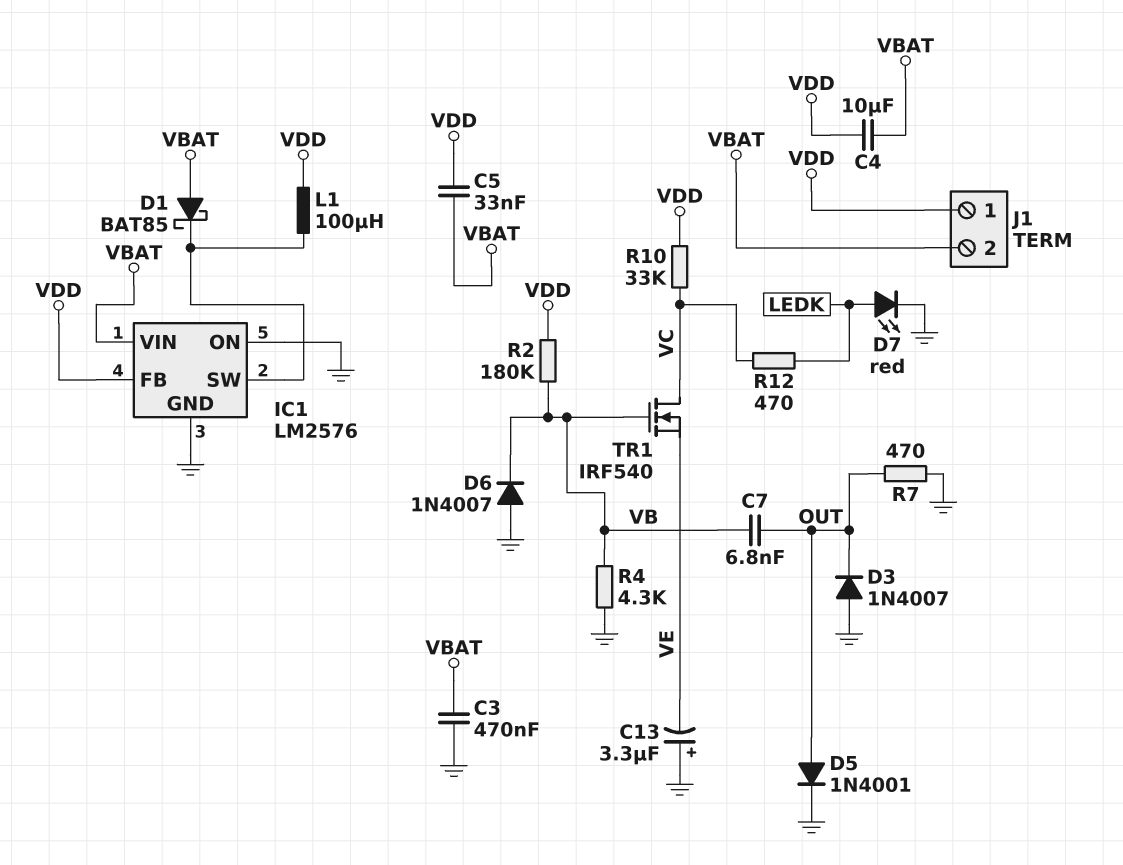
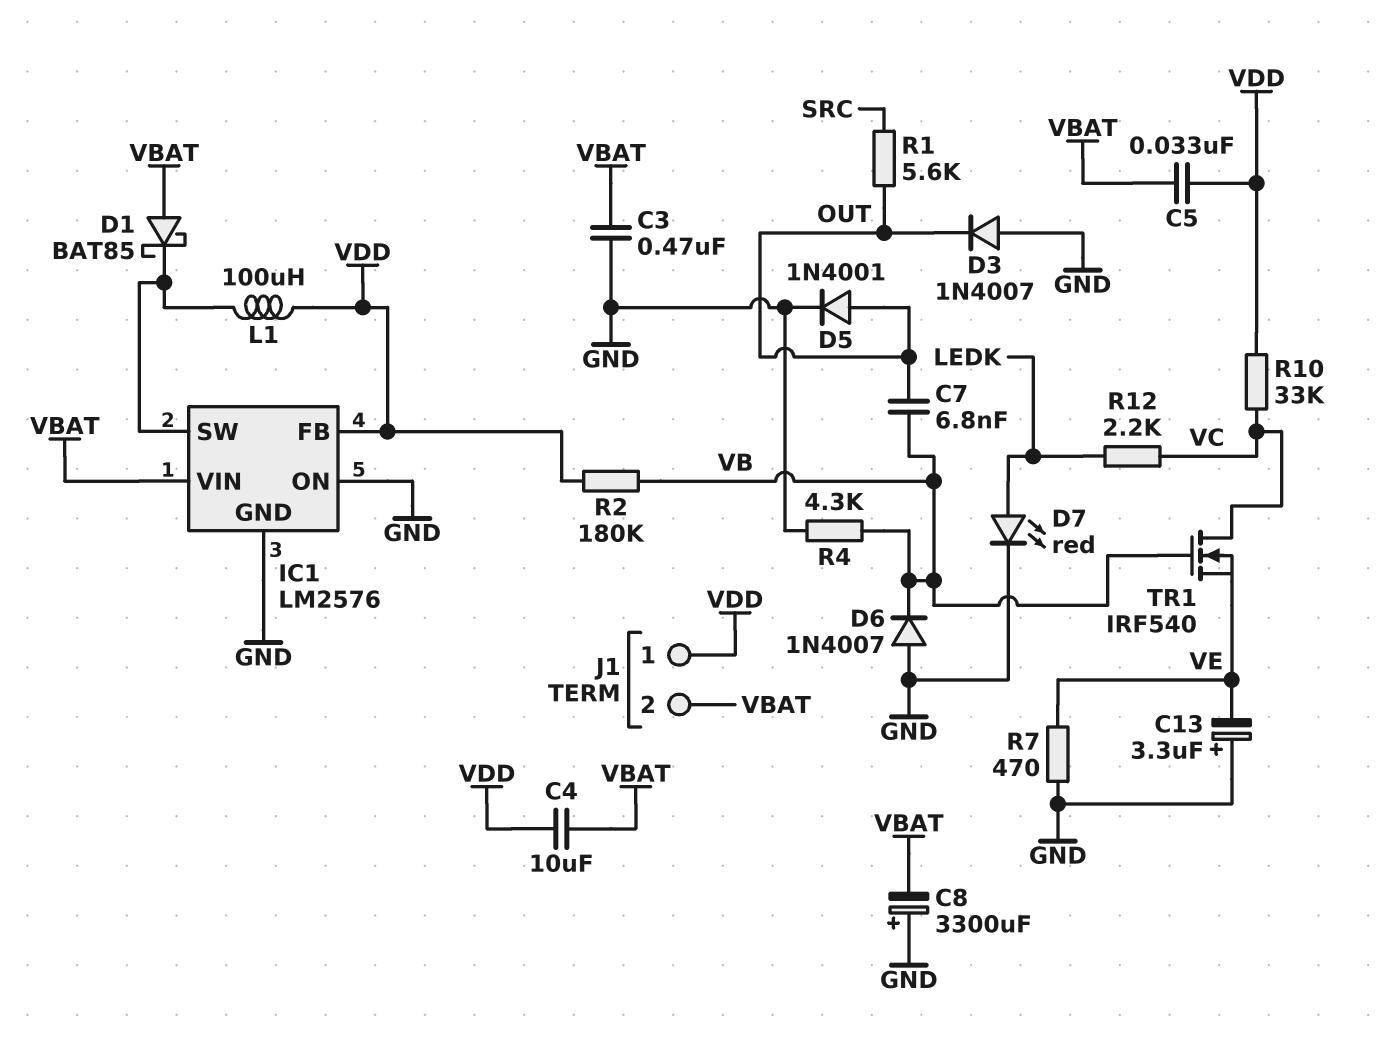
C8: none -> 3300uF (plus GND, minus VBAT)
R1: none -> 5.6k (OUT, SRC)
R7: 470 (GND, OUT) -> 470 (GND, VE)
R12: 470 (LEDK, VC) -> 2.2k (LEDK, VC)

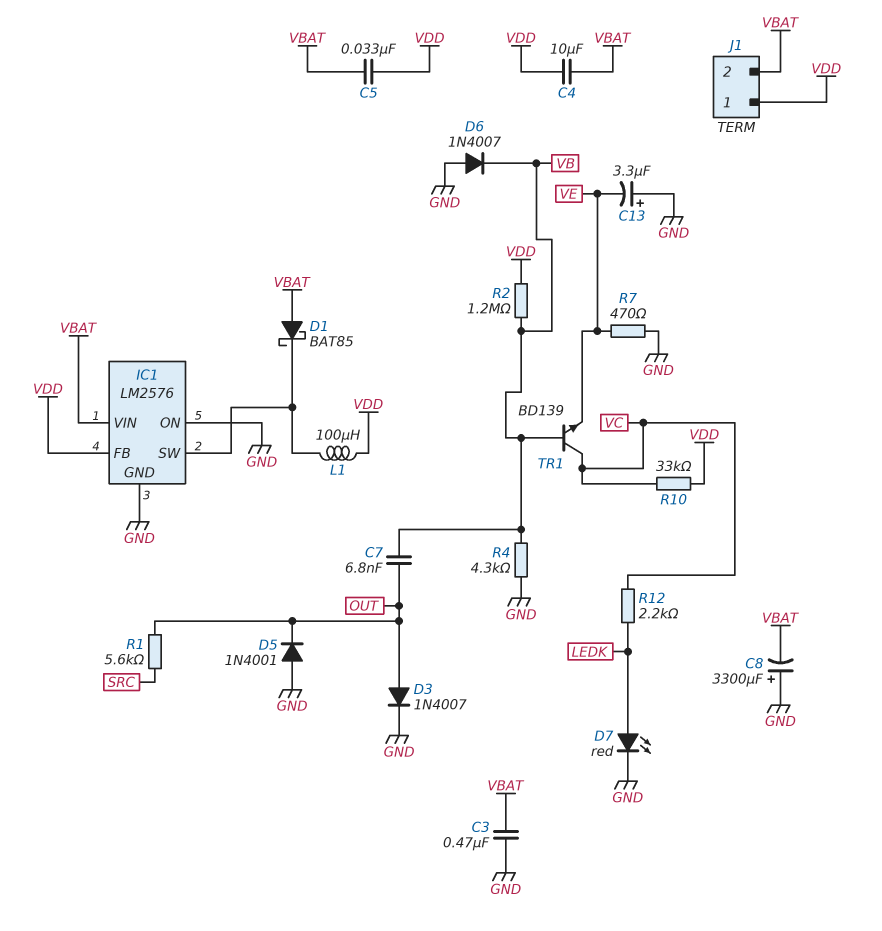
D3: diode 1N4007 (A GND, K OUT) -> diode 1N4007 (A OUT, K GND)
D5: diode 1N4001 (A OUT, K GND) -> diode 1N4001 (A GND, K OUT)
R2: 180k (VB, VDD) -> 1.2M (VB, VDD)
TR1: NMOS IRF540 (G VB, D VC, S VE) -> NPN BD139 (B VB, C VC, E VE)

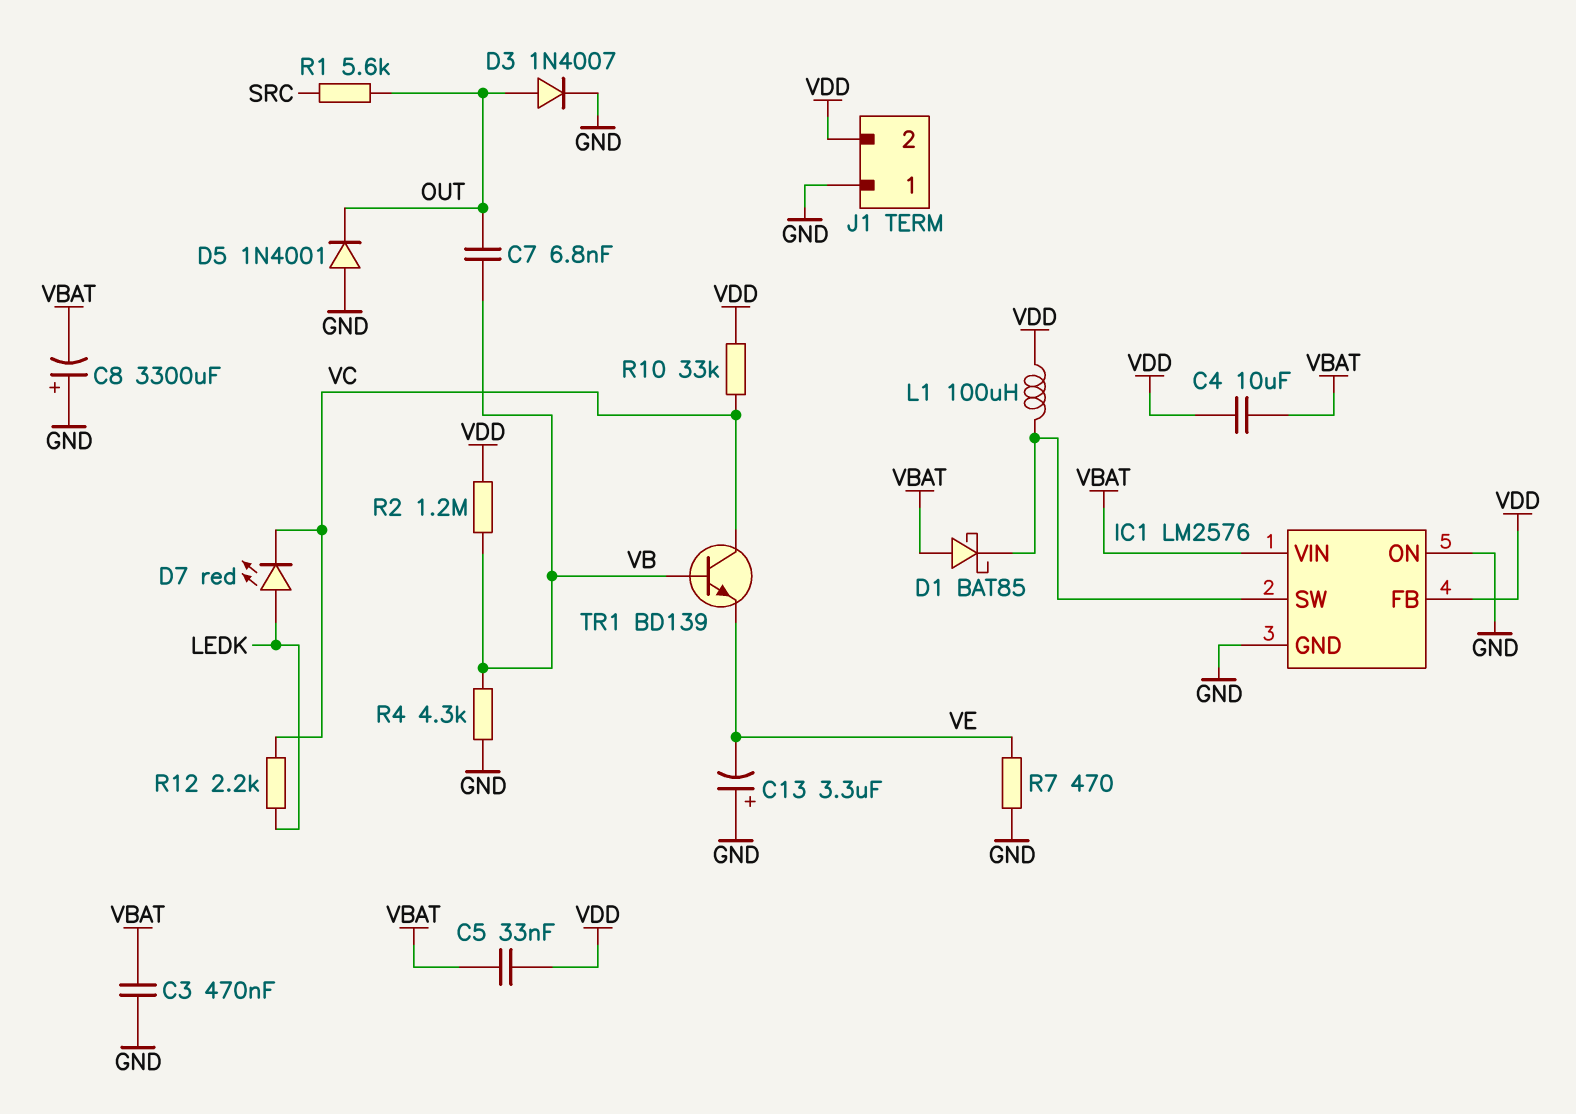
D6: diode 1N4007 (A GND, K VB) -> none
D7: LED red (A LEDK, K GND) -> LED red (A LEDK, K VC)
J1 pin 1: VDD -> GND
J1 pin 2: VBAT -> VDD

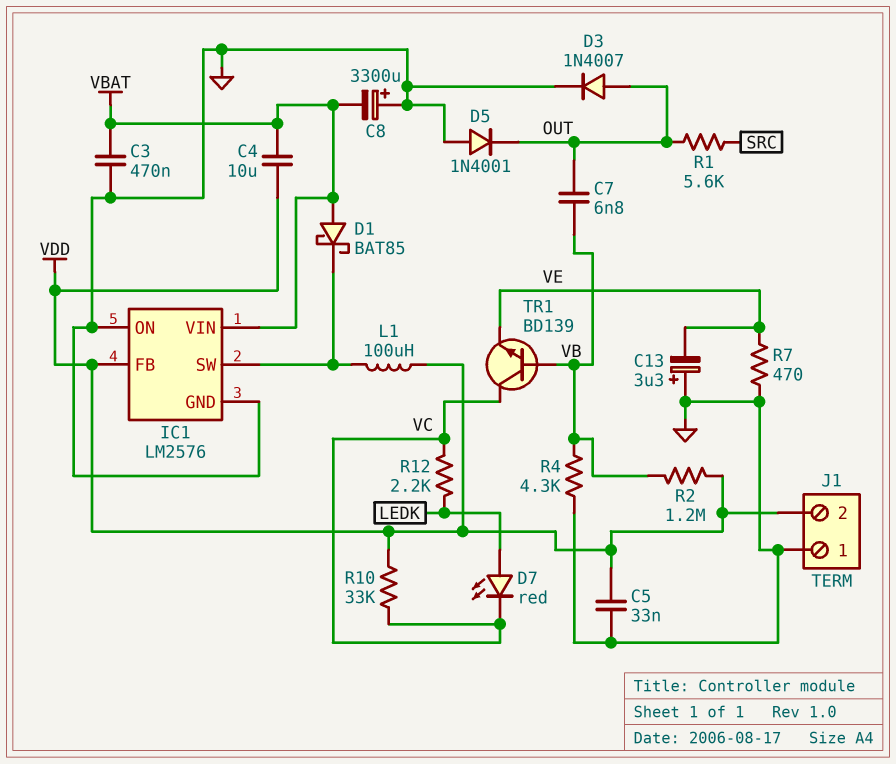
C5: 33nF (VBAT, VDD) -> 33nF (GND, VDD)

